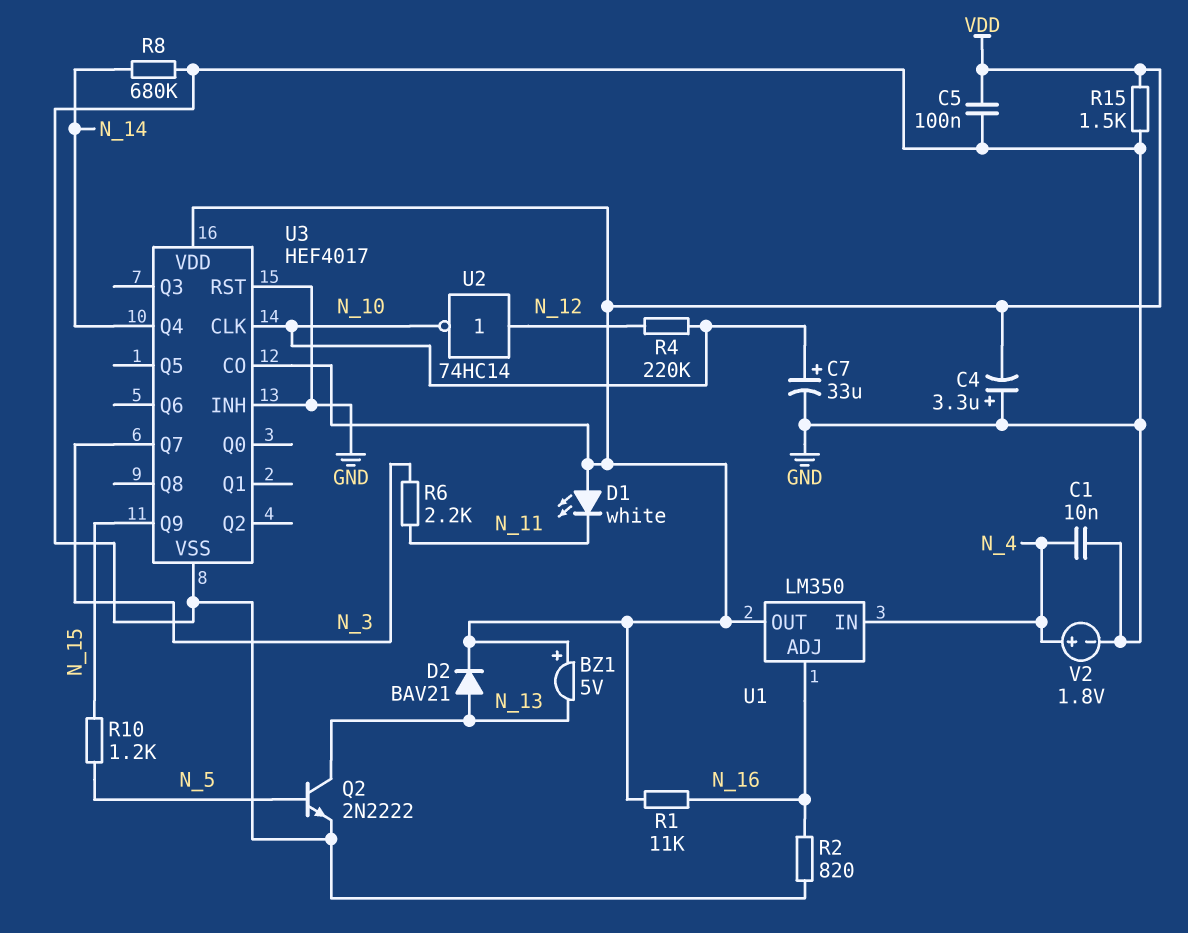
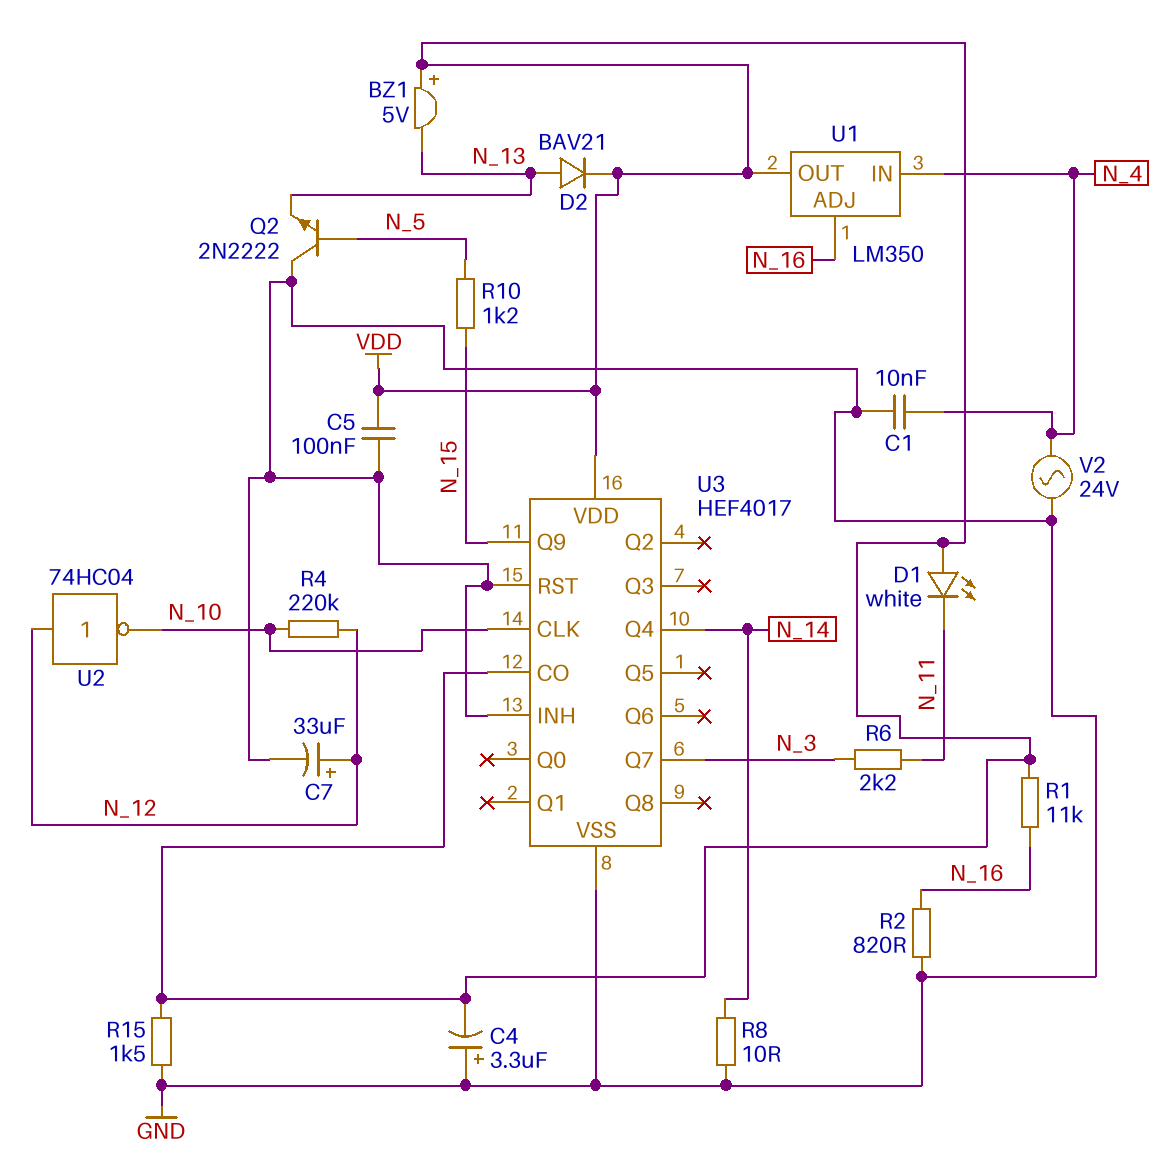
C7: 33uF (plus N_10, minus GND) -> 33uF (plus N_12, minus GND)
Q2: NPN 2N2222 (B N_5, C N_13, E GND) -> NPN 2N2222 (B N_5, C GND, E N_13)
R8: 680k (GND, N_14) -> 10 (GND, N_14)
U2: NOT 74HC14 (in N_12, out N_10) -> NOT 74HC04 (in N_12, out N_10)
V2: 1.8V (plus N_4, minus GND) -> AC 24V (GND, N_4)

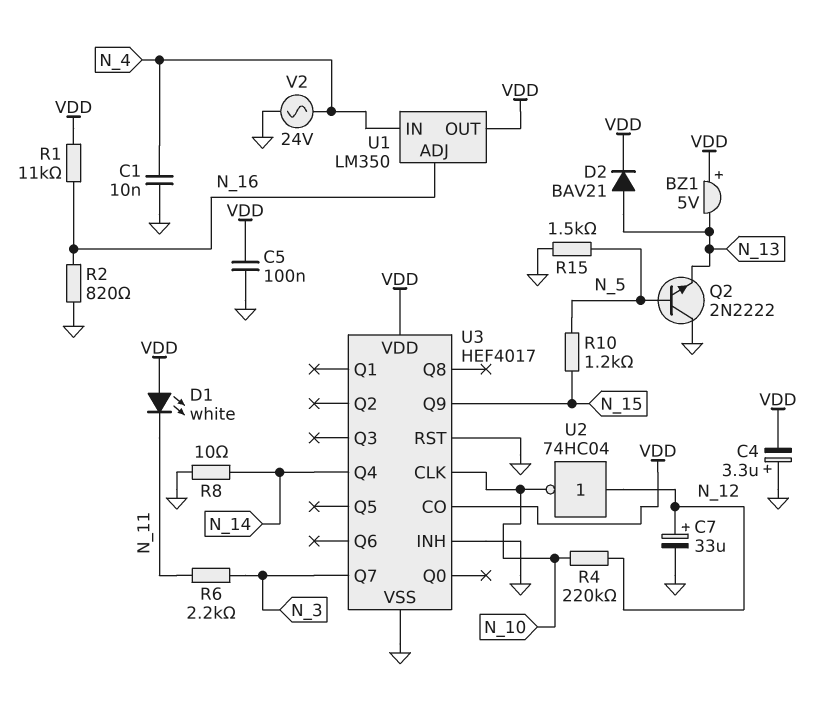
R15: 1.5k (GND, VDD) -> 1.5k (GND, N_5)

